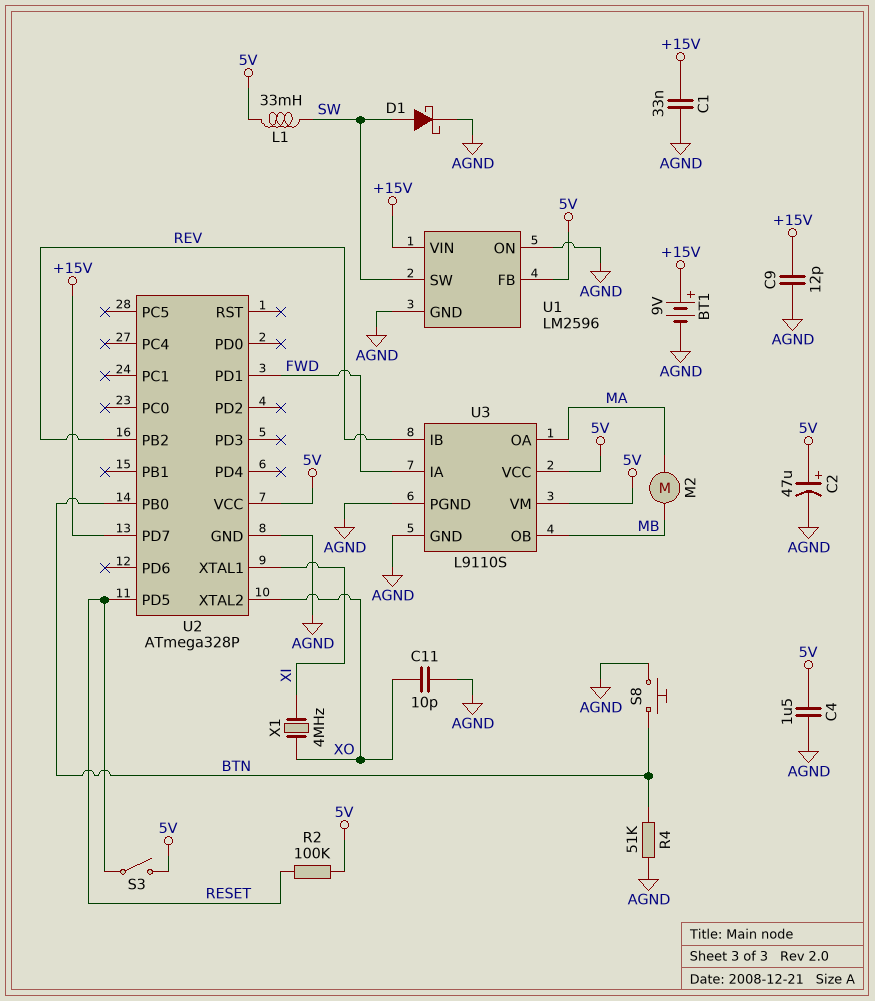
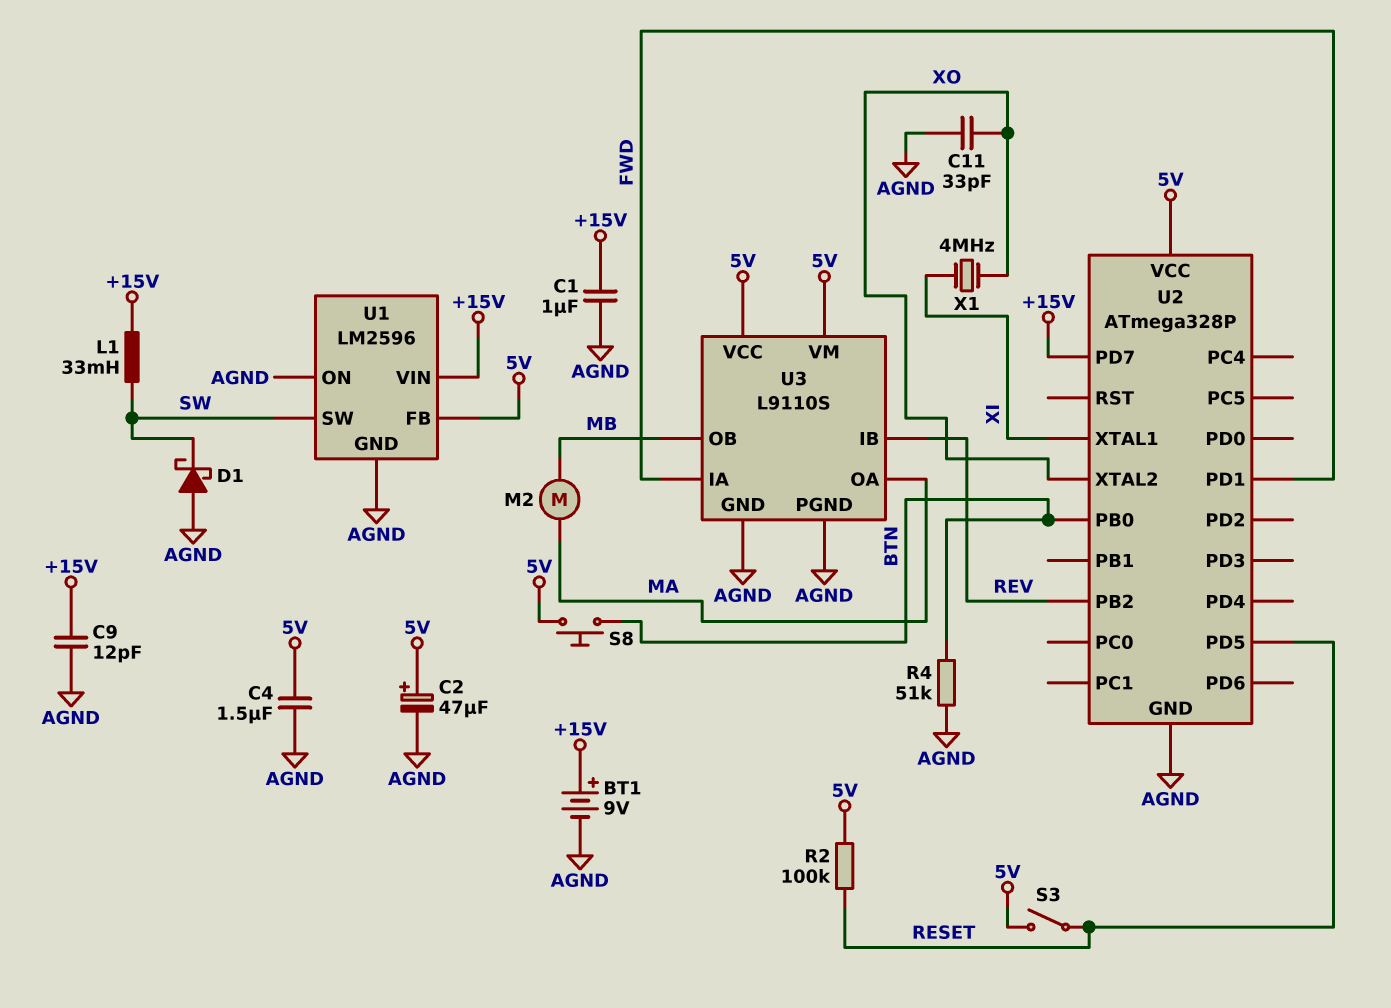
C1: 33nF (+15V, AGND) -> 1uF (+15V, AGND)
C11: 10pF (AGND, XO) -> 33pF (AGND, XO)
D1: schottky (A SW, K AGND) -> schottky (A AGND, K SW)
L1: 33mH (5V, SW) -> 33mH (+15V, SW)
S8: button (AGND, BTN) -> button (5V, BTN)

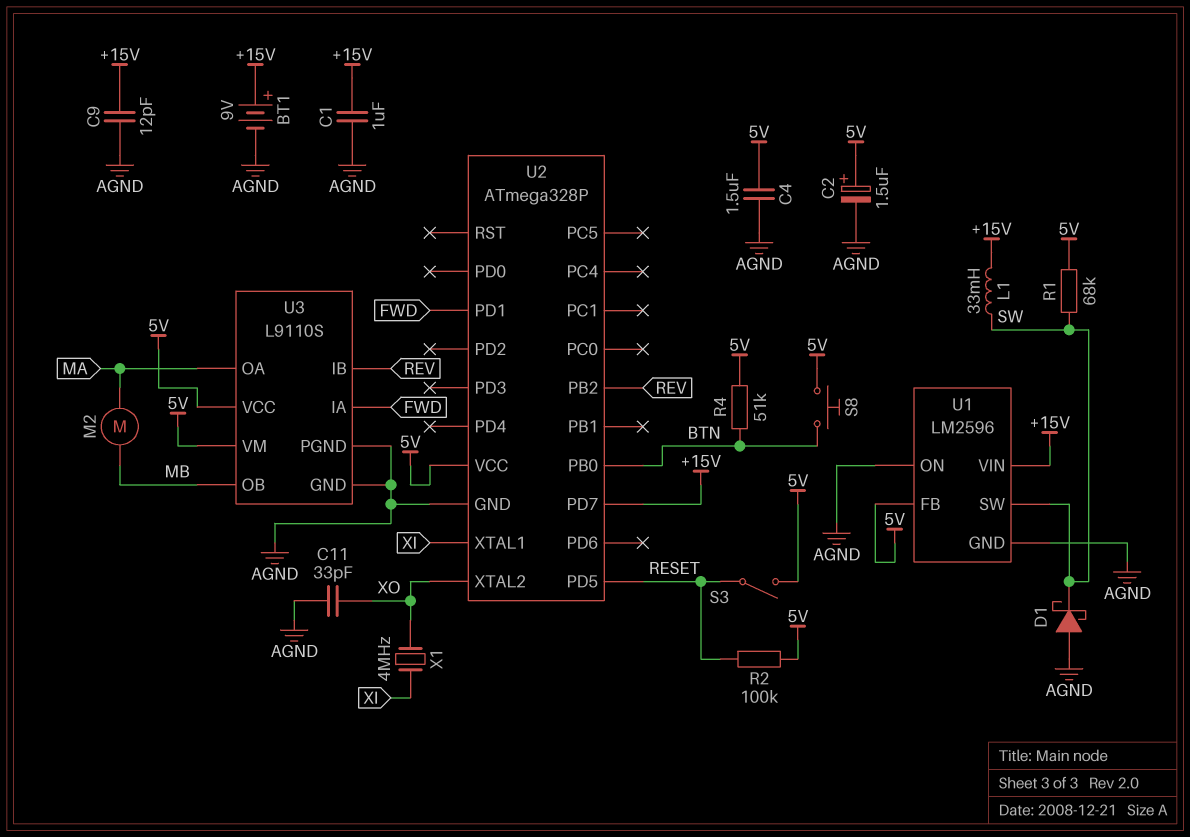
C2: 47uF (plus 5V, minus AGND) -> 1.5uF (plus 5V, minus AGND)
R1: none -> 68k (5V, SW)
R4: 51k (AGND, BTN) -> 51k (5V, BTN)

